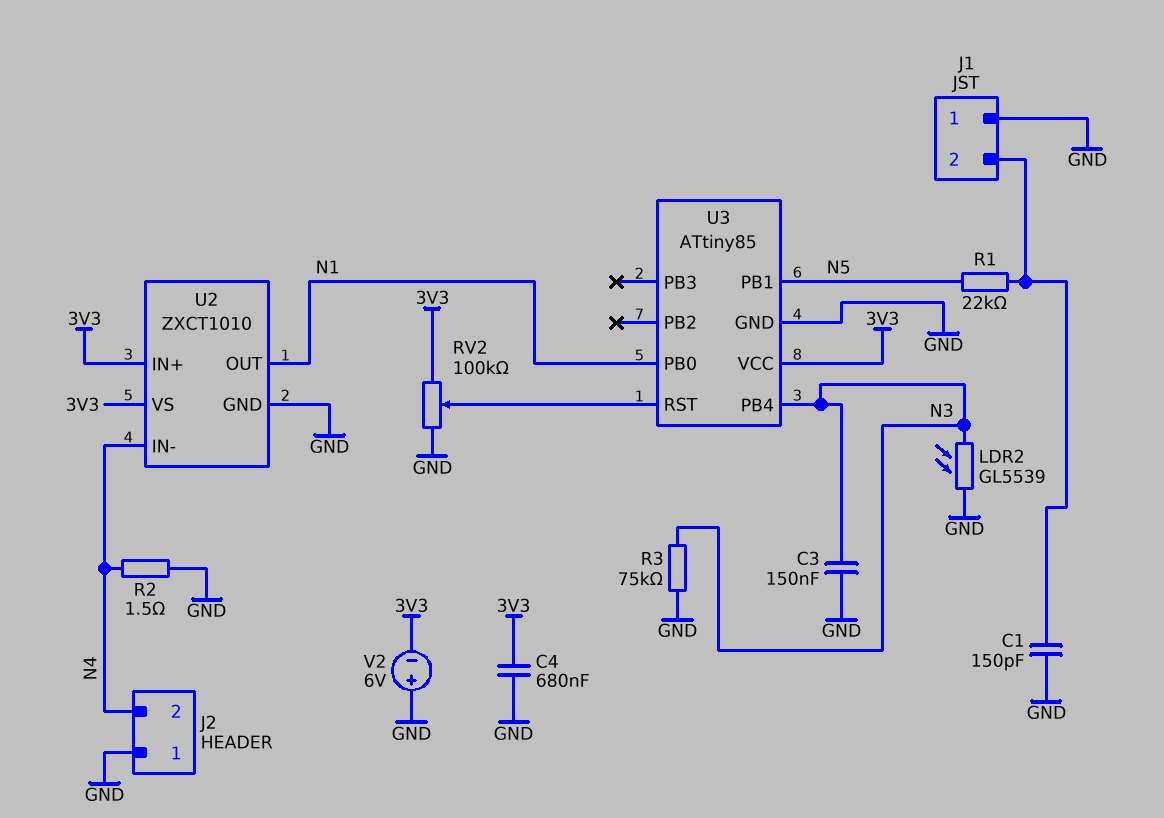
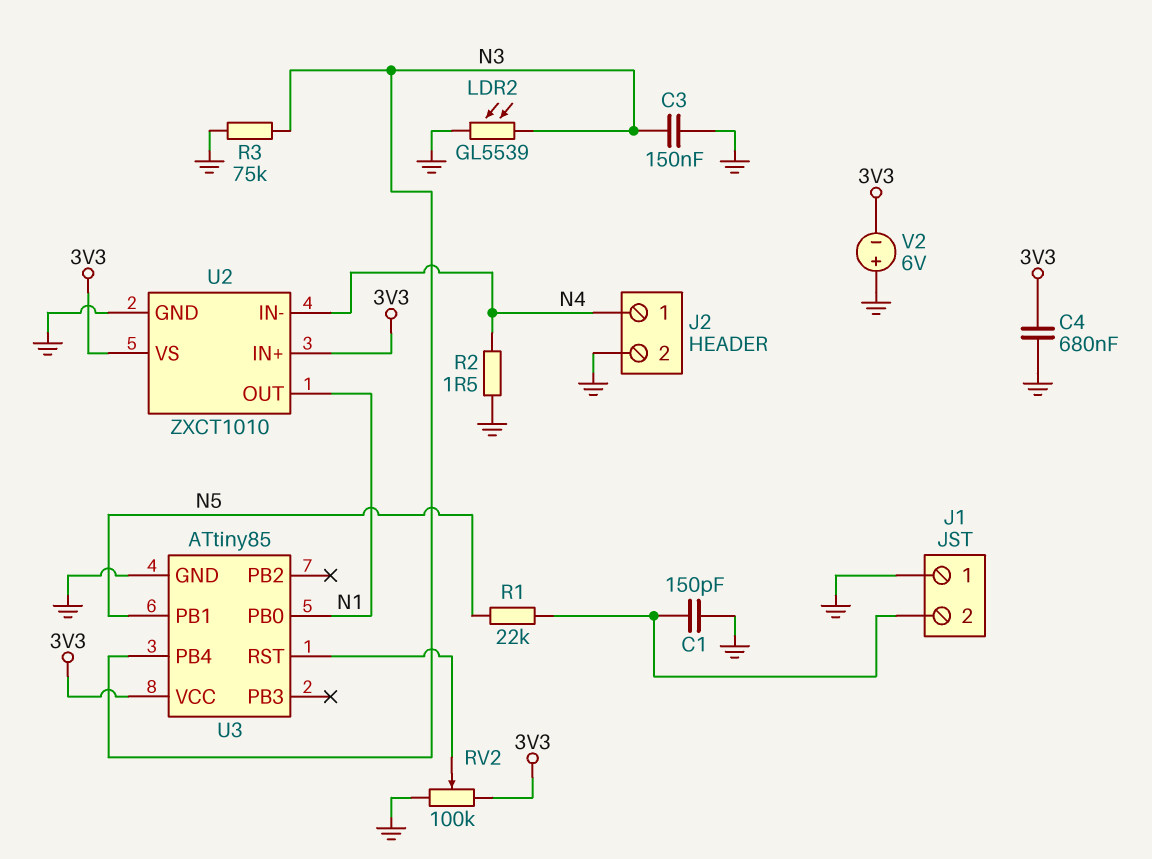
J2 pin 1: GND -> N4
J2 pin 2: N4 -> GND

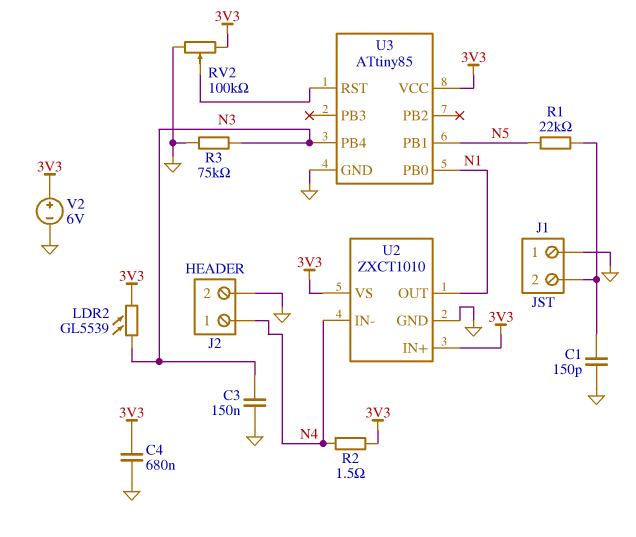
LDR2: GL5539 (GND, N3) -> GL5539 (3V3, N3)
R2: 1.5 (GND, N4) -> 1.5 (3V3, N4)
V2: 6V (plus GND, minus 3V3) -> 6V (plus 3V3, minus GND)

